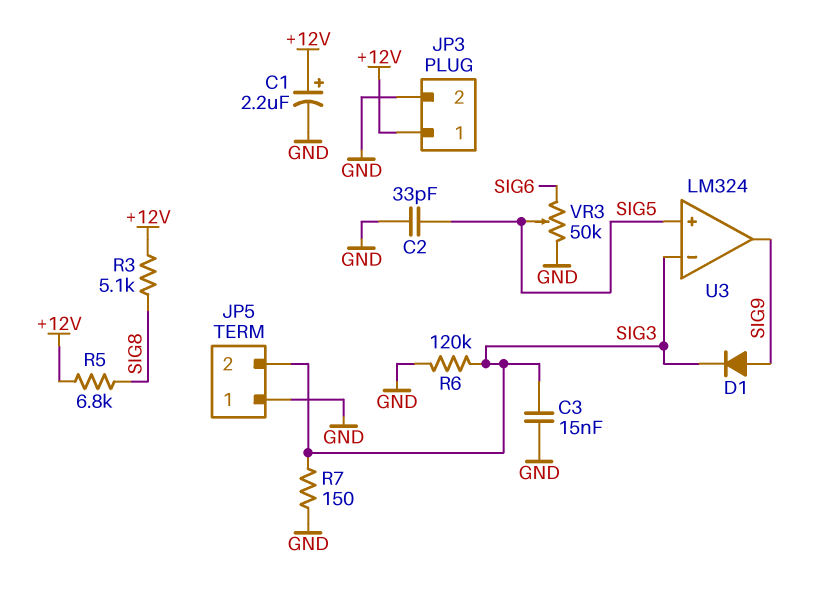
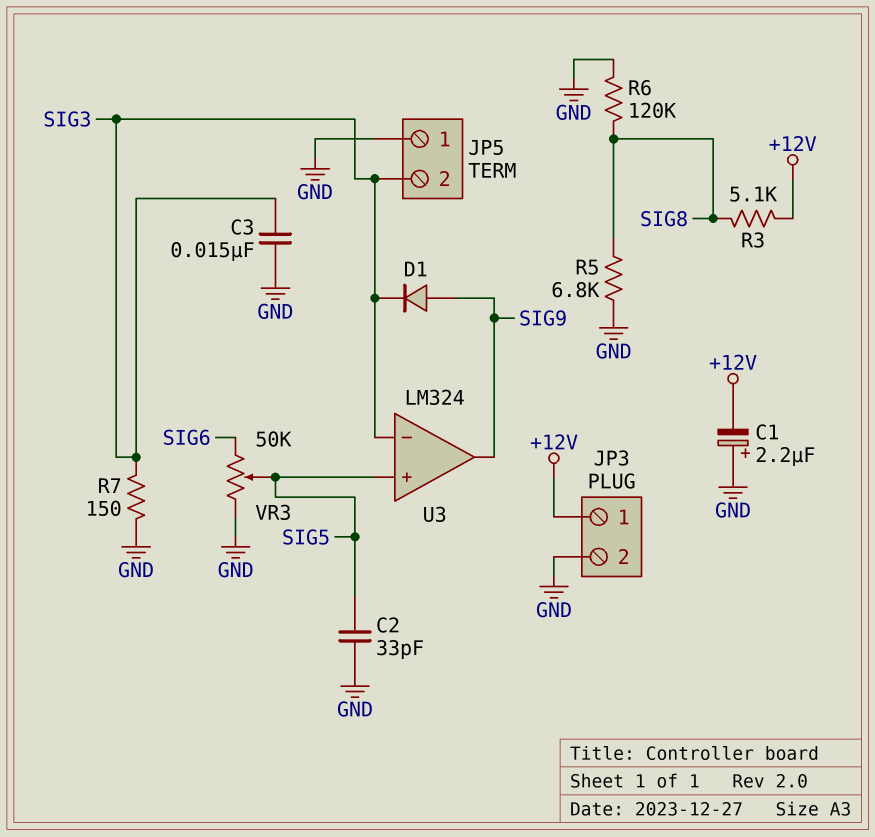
C1: 2.2uF (plus +12V, minus GND) -> 2.2uF (plus GND, minus +12V)
R5: 6.8k (+12V, SIG8) -> 6.8k (GND, SIG8)
R6: 120k (GND, SIG3) -> 120k (GND, SIG8)

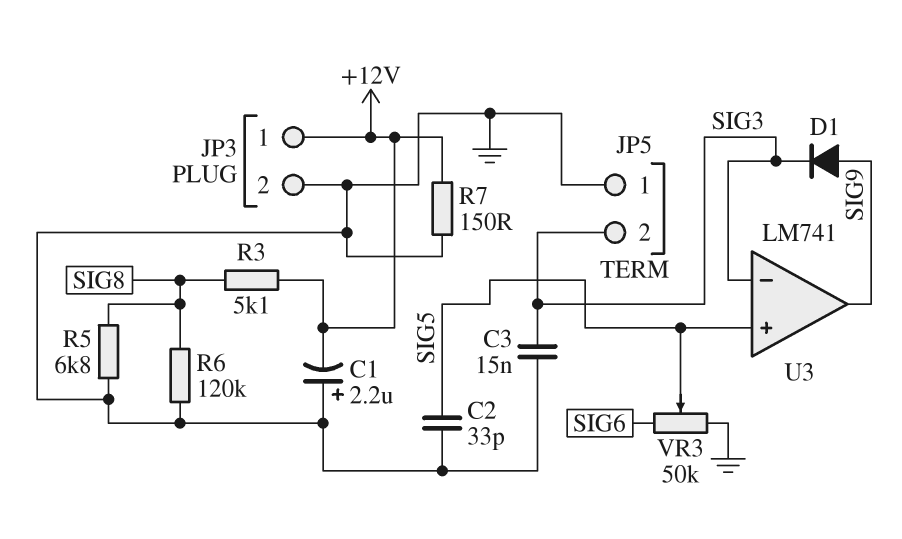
R7: 150 (GND, SIG3) -> 150 (+12V, GND)
U3: LM324 -> LM741

